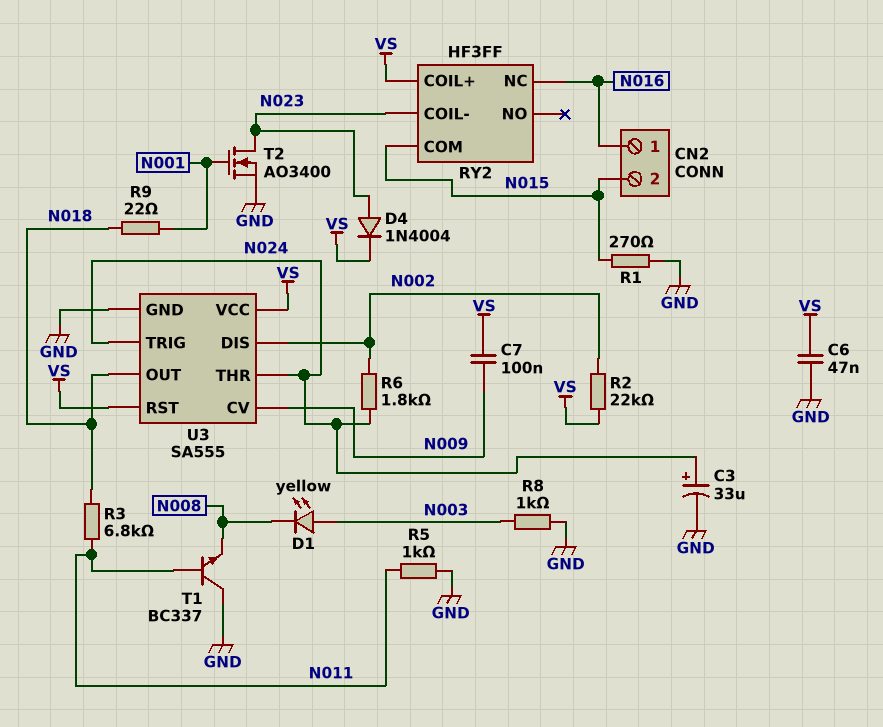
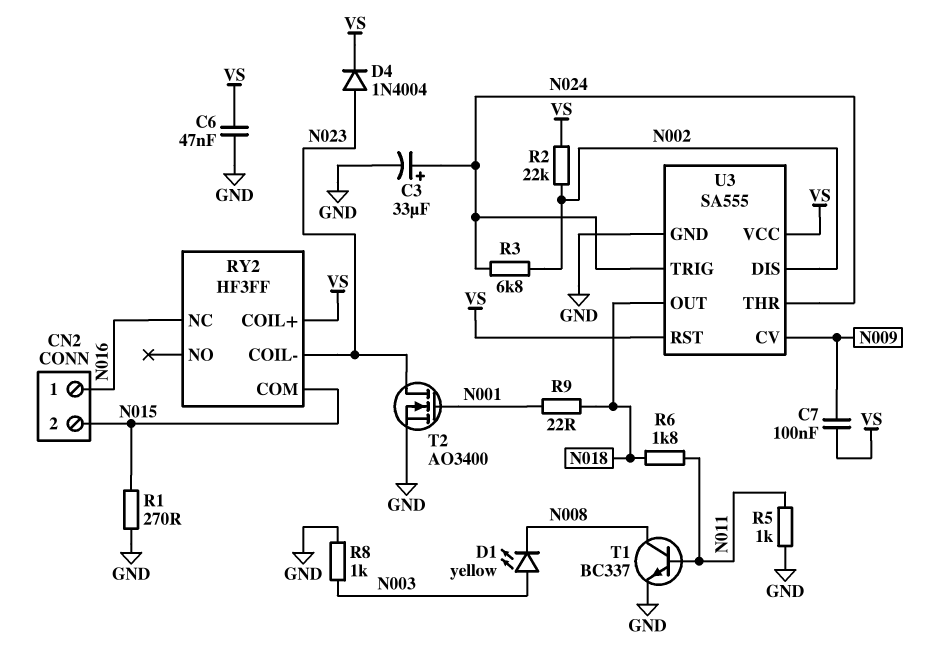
R3: 6.8k (N011, N018) -> 6.8k (N002, N024)
R6: 1.8k (N002, N024) -> 1.8k (N011, N018)
T1: NPN BC337 (B N011, C GND, E N008) -> NPN BC337 (B N011, C N008, E GND)

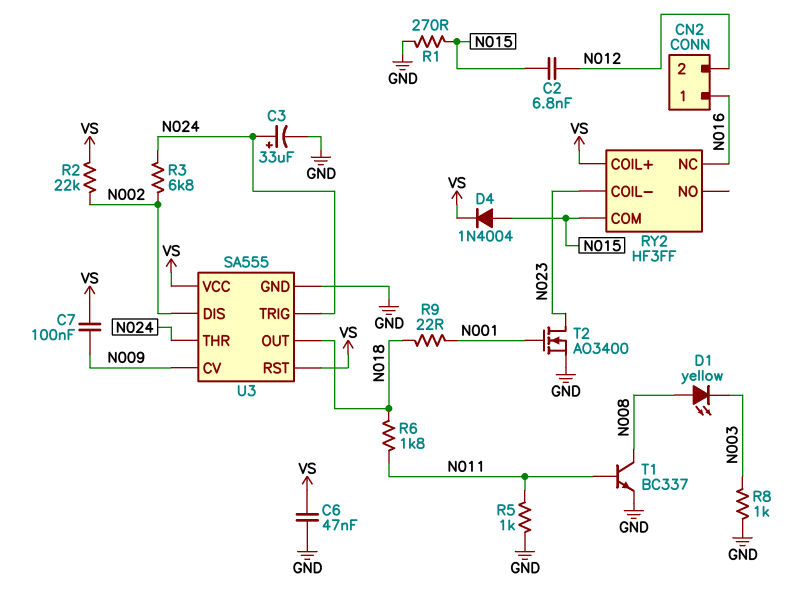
C2: none -> 6.8nF (N012, N015)
CN2 pin 2: N015 -> N012
D1: LED yellow (A N003, K N008) -> LED yellow (A N008, K N003)
D4: diode 1N4004 (A N023, K VS) -> diode 1N4004 (A N015, K VS)

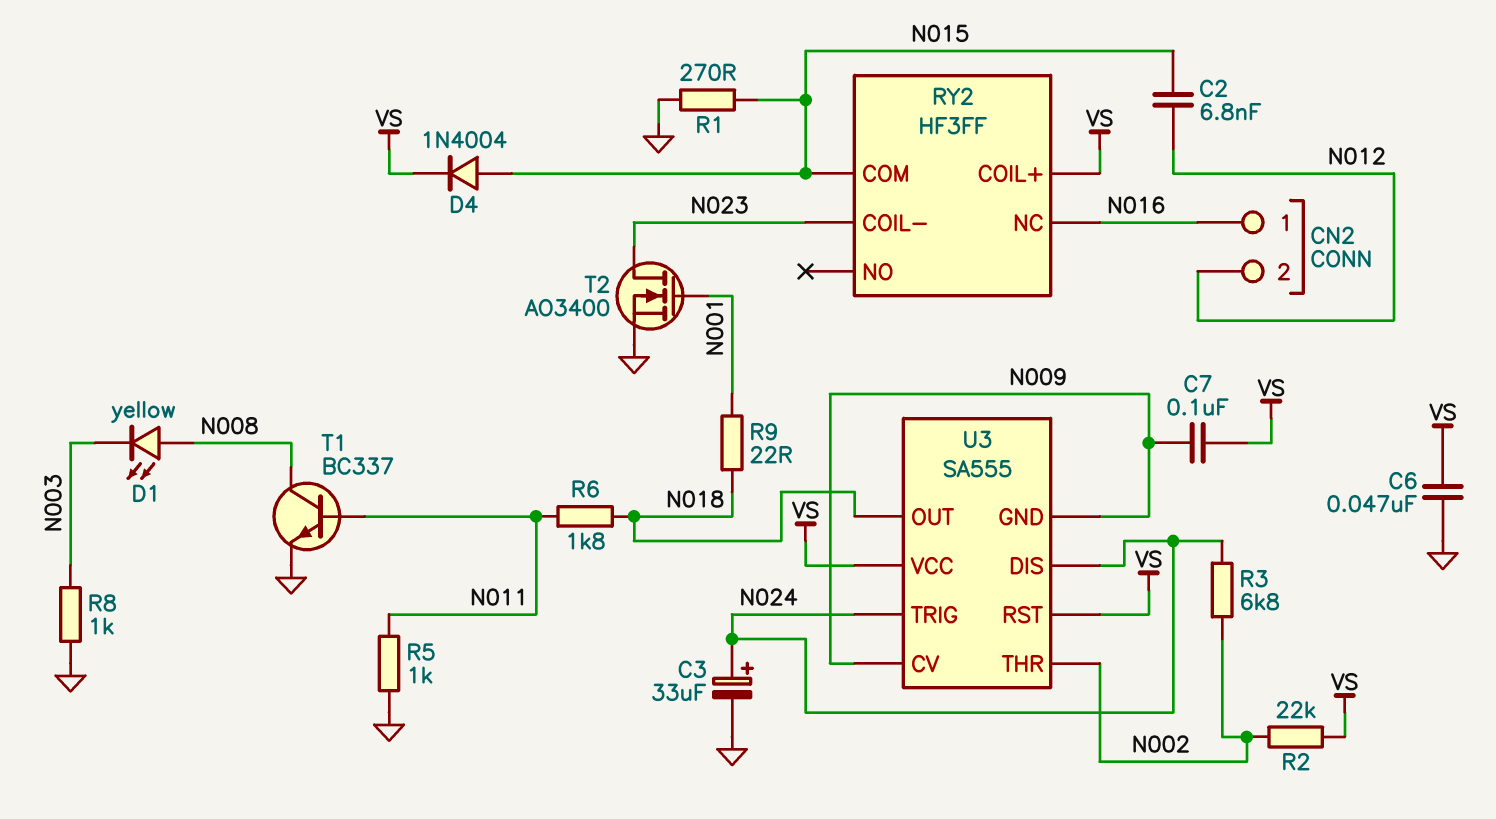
U3 pin DIS: N002 -> N024
U3 pin GND: GND -> N009
U3 pin THR: N024 -> N002

